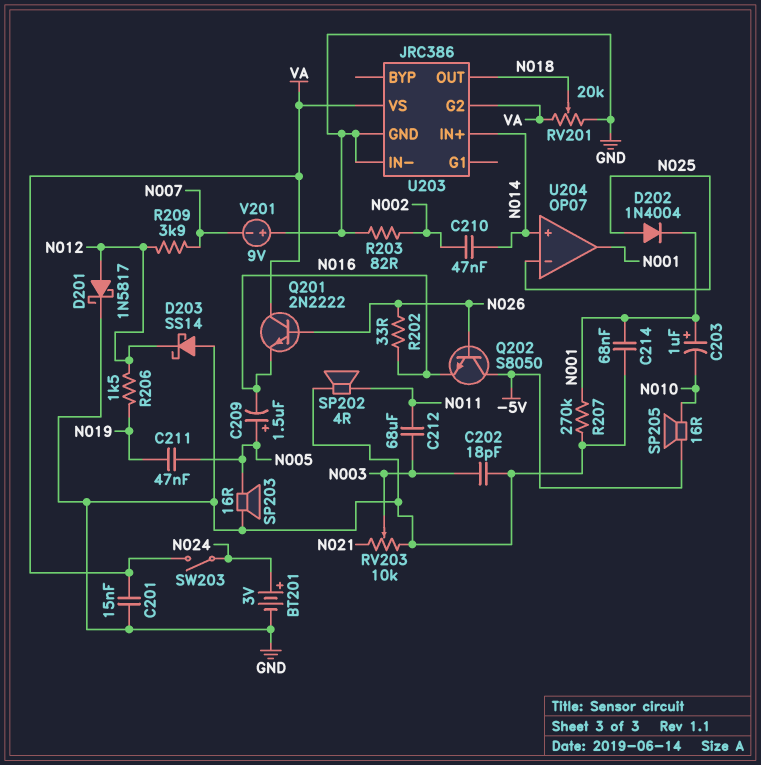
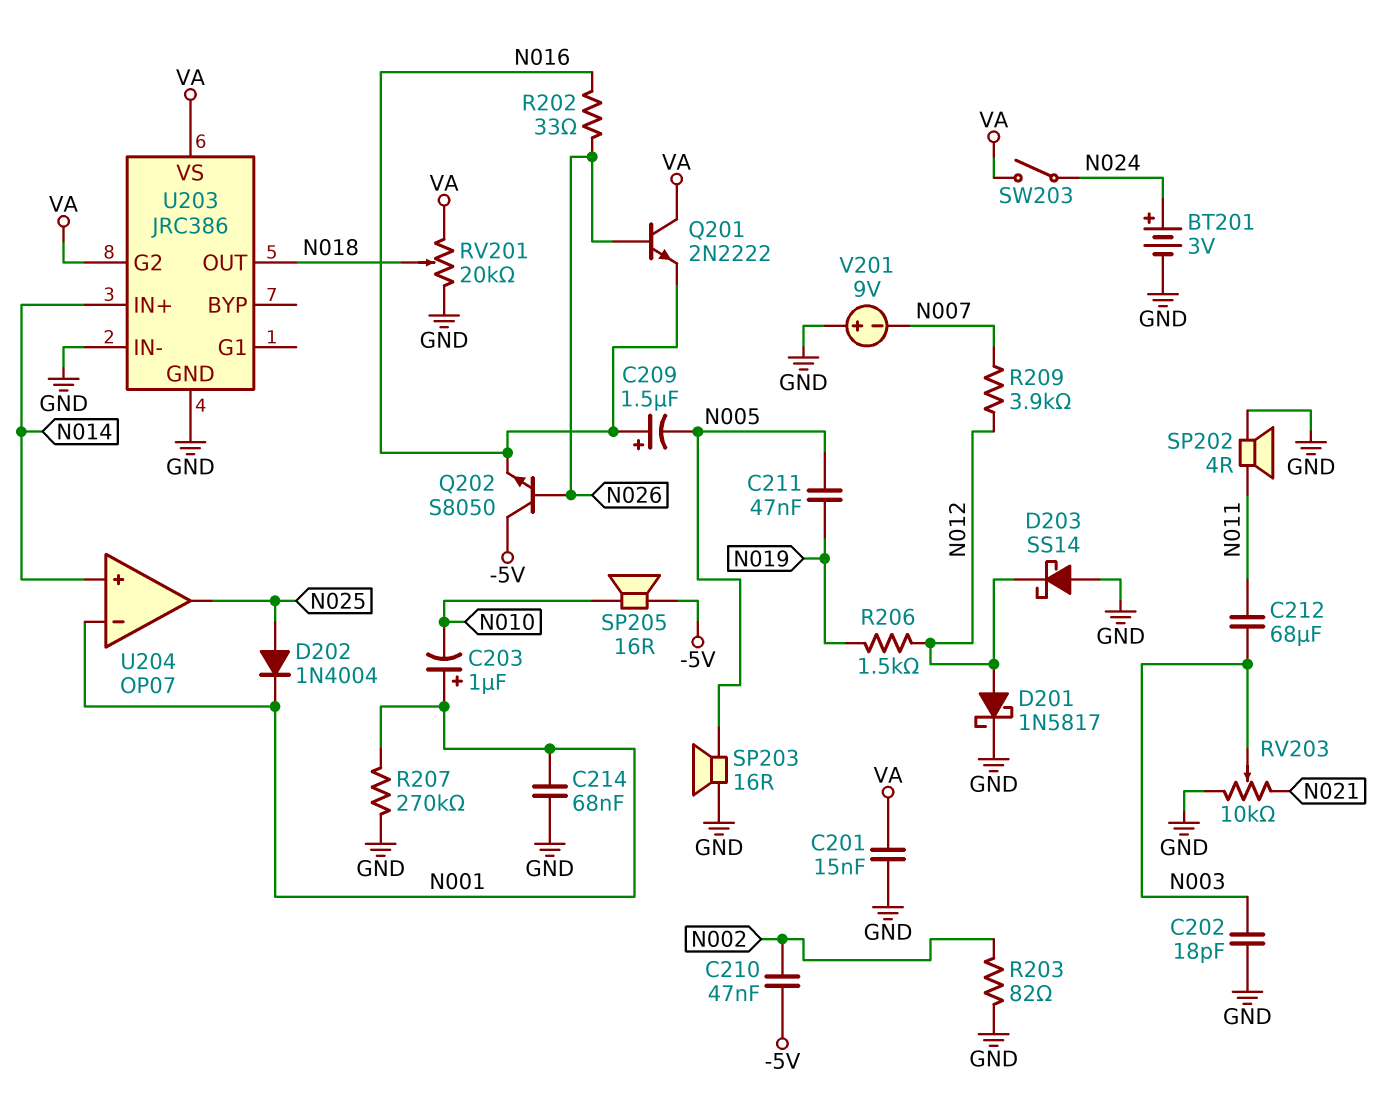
C209: 1.5uF (plus N005, minus N016) -> 1.5uF (plus N016, minus N005)
C210: 47nF (N002, N014) -> 47nF (-5V, N002)
U204 pin in-: N025 -> N001
U204 pin out: N001 -> N025

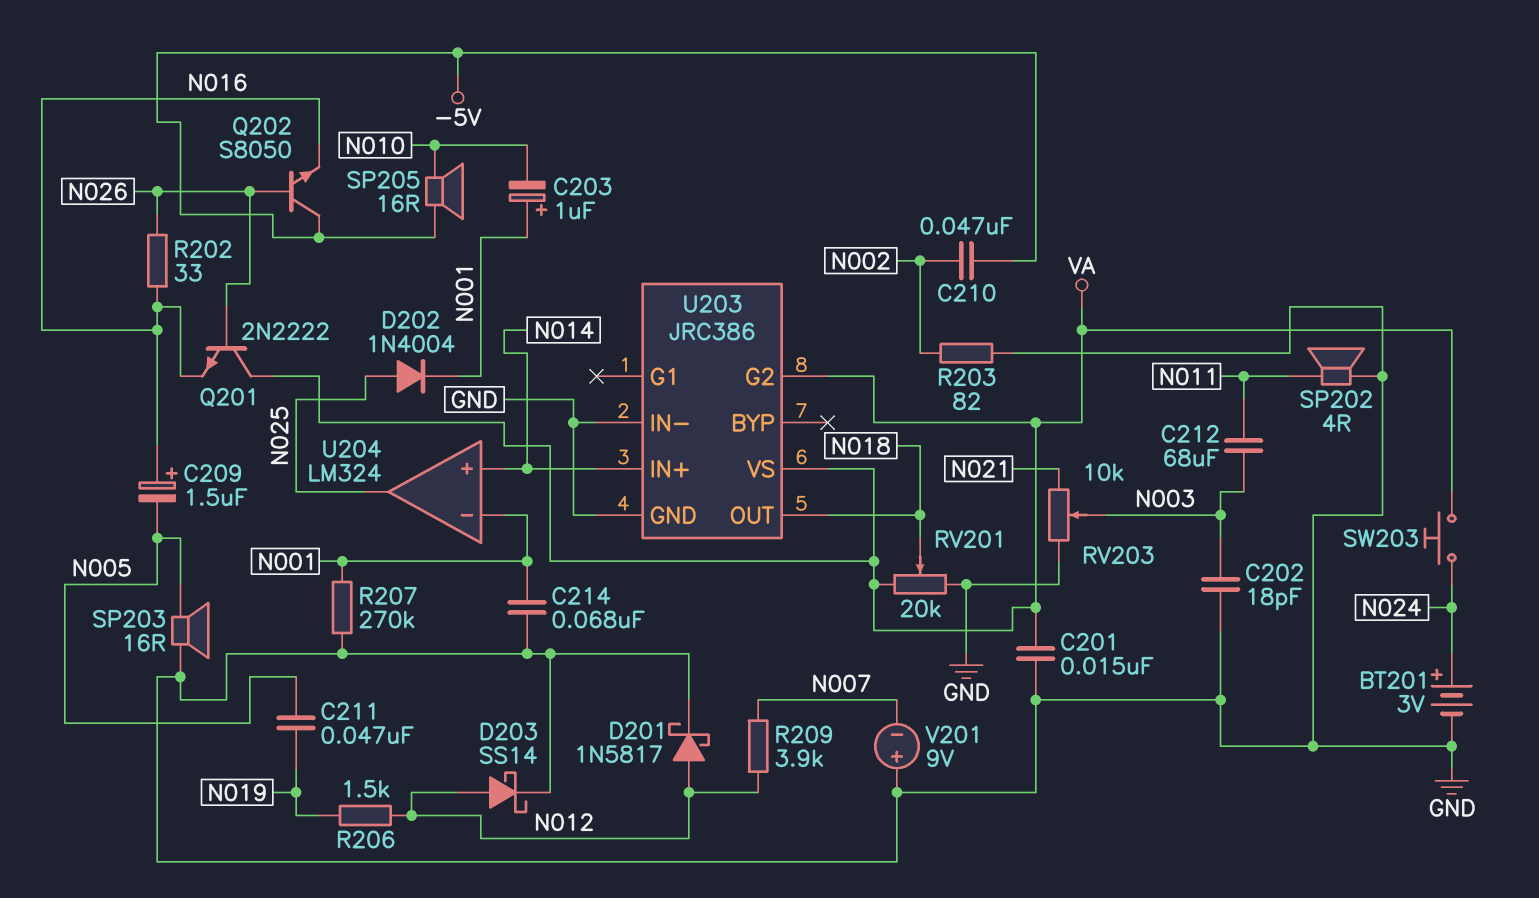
D203: schottky SS14 (A GND, K N012) -> schottky SS14 (A N012, K GND)
SW203: switch (N024, VA) -> button (N024, VA)
U204: OP07 -> LM324

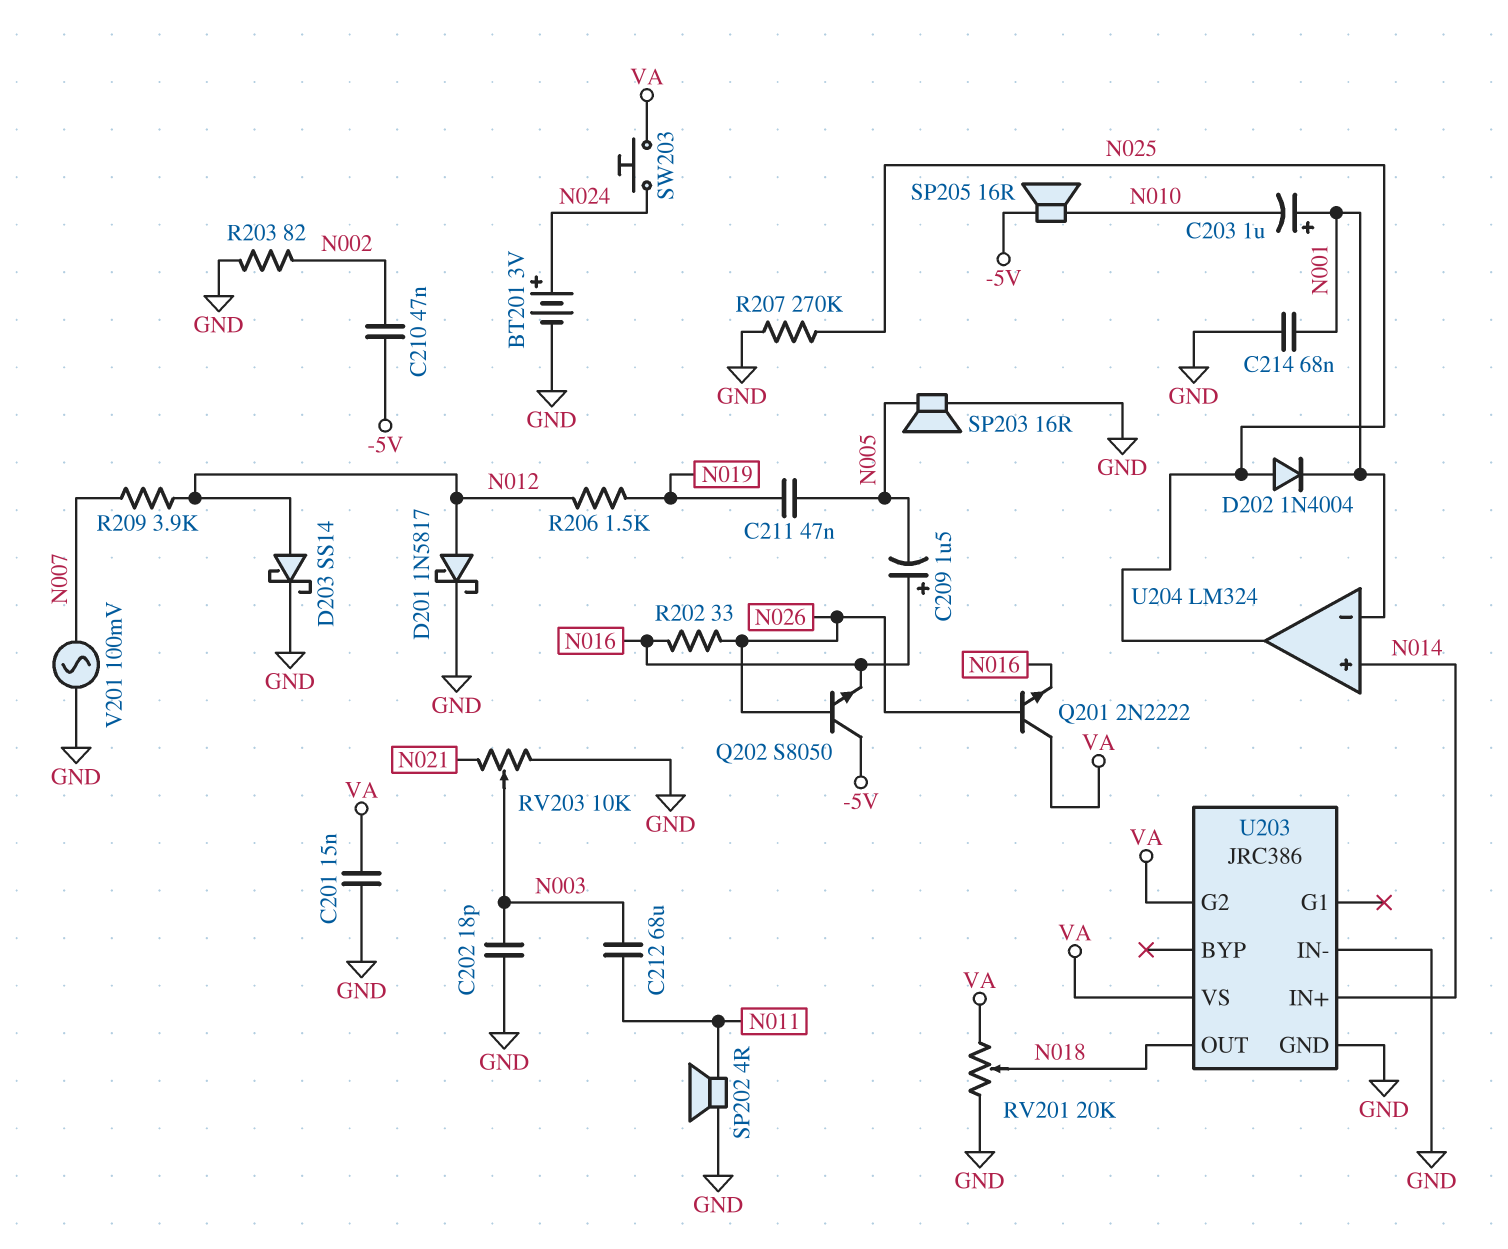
R207: 270k (GND, N001) -> 270k (GND, N025)
V201: 9V (plus GND, minus N007) -> AC 100mV (GND, N007)

